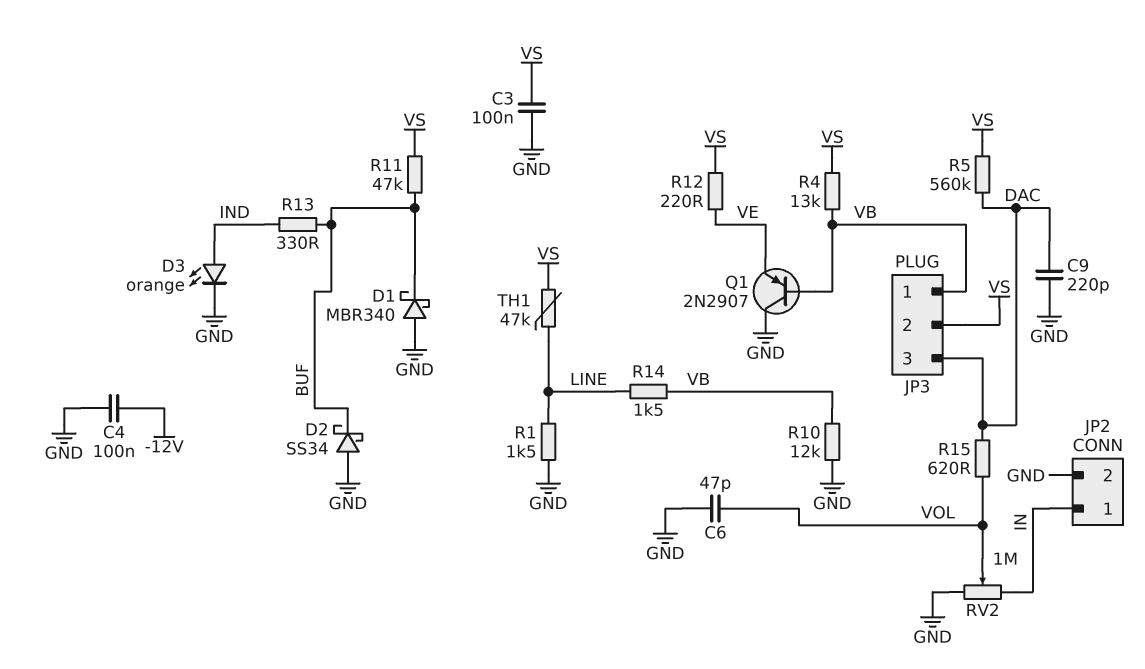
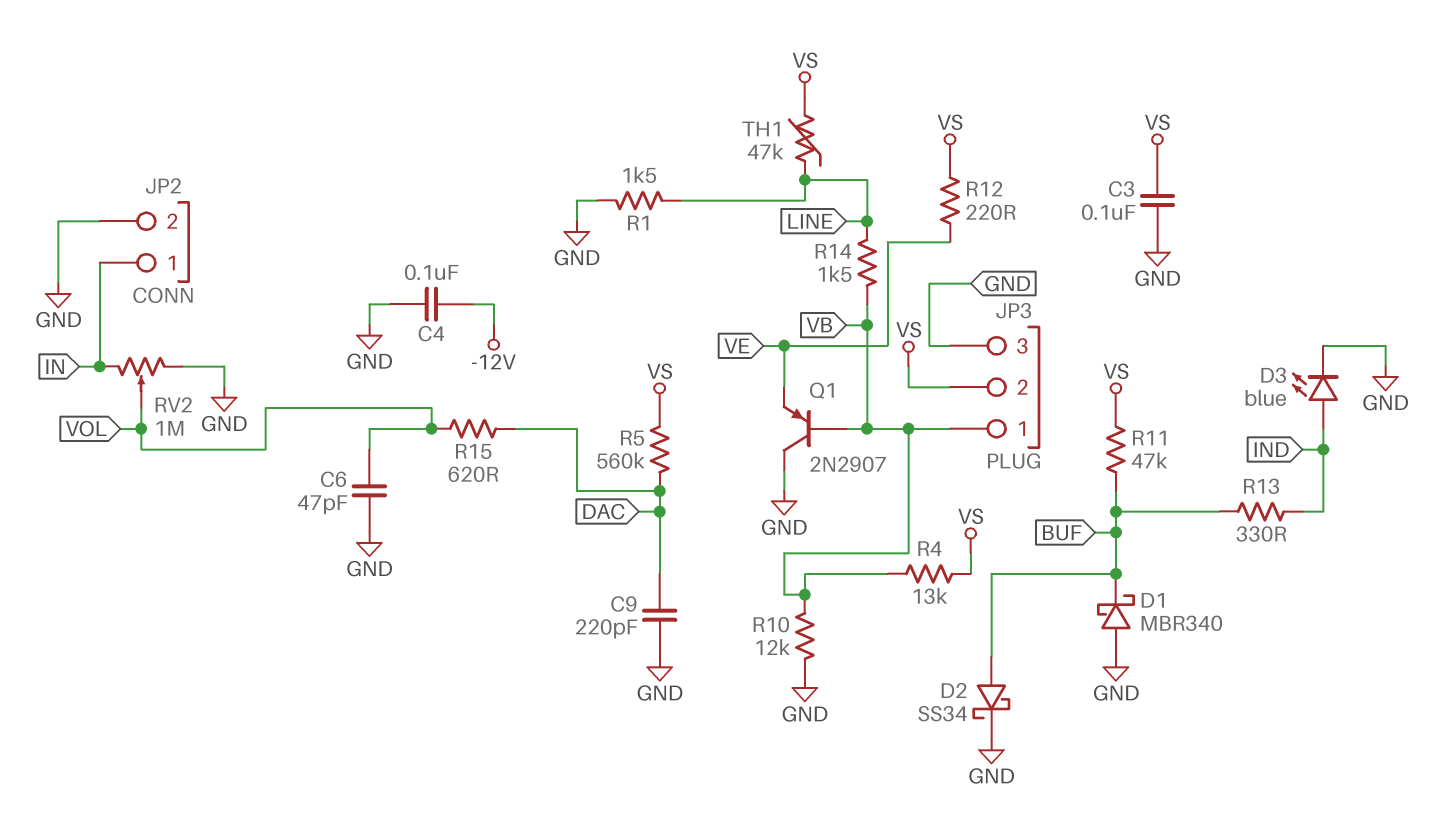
D2: schottky SS34 (A GND, K BUF) -> schottky SS34 (A BUF, K GND)
D3: LED orange (A IND, K GND) -> LED blue (A IND, K GND)
JP3 pin 3: DAC -> GND

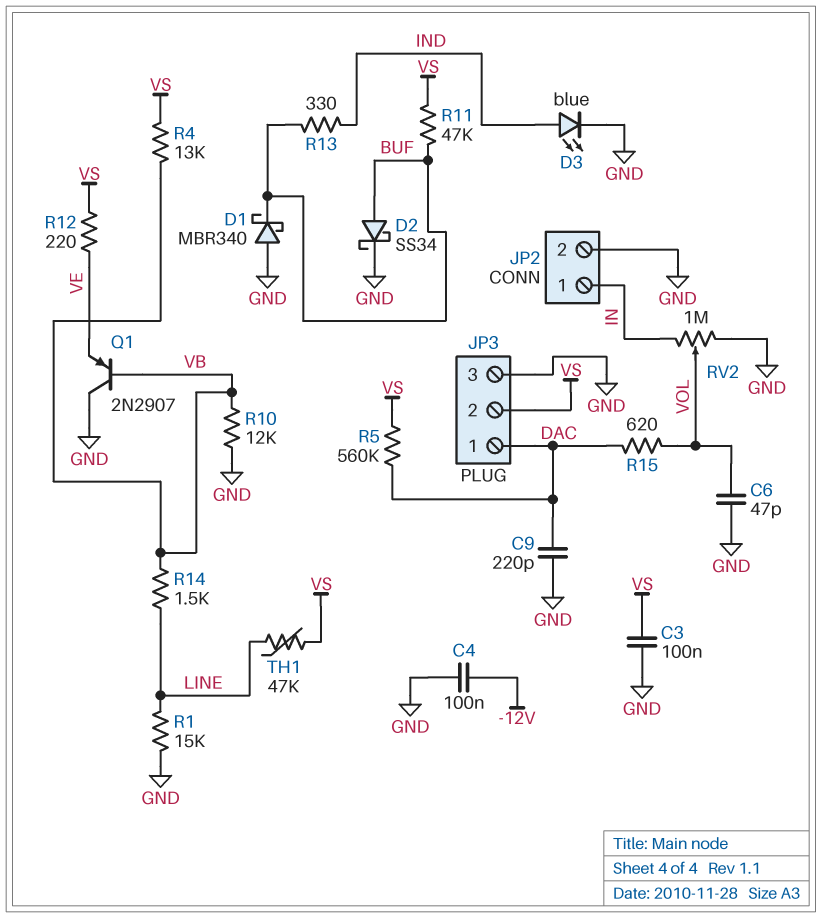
JP3 pin 1: VB -> DAC
R1: 1.5k (GND, LINE) -> 15k (GND, LINE)

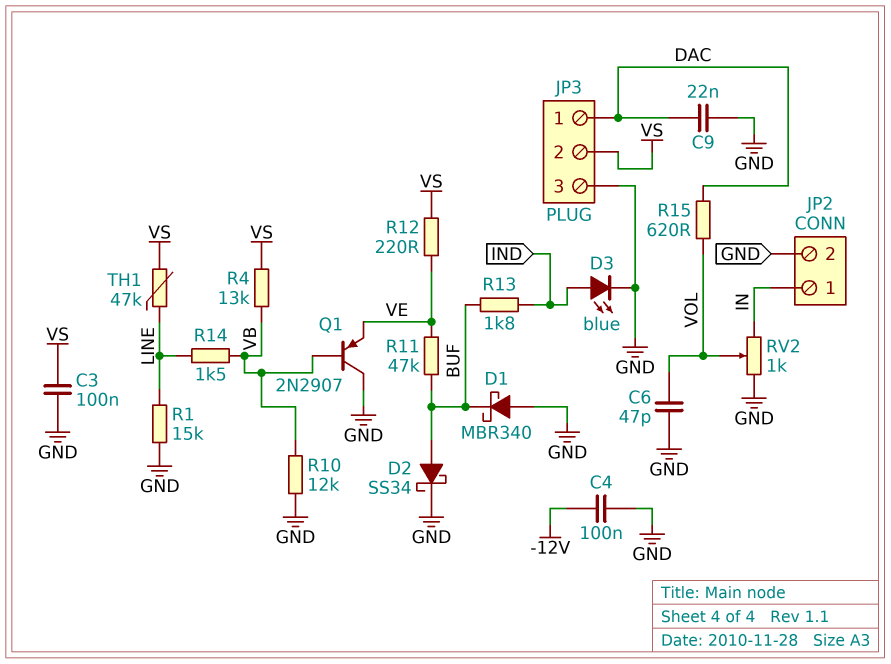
C9: 220pF (DAC, GND) -> 22nF (DAC, GND)
R5: 560k (DAC, VS) -> none
R11: 47k (BUF, VS) -> 47k (BUF, VE)
R13: 330 (BUF, IND) -> 1.8k (BUF, IND)
RV2: 1M (GND, IN, wiper VOL) -> 1k (GND, IN, wiper VOL)

